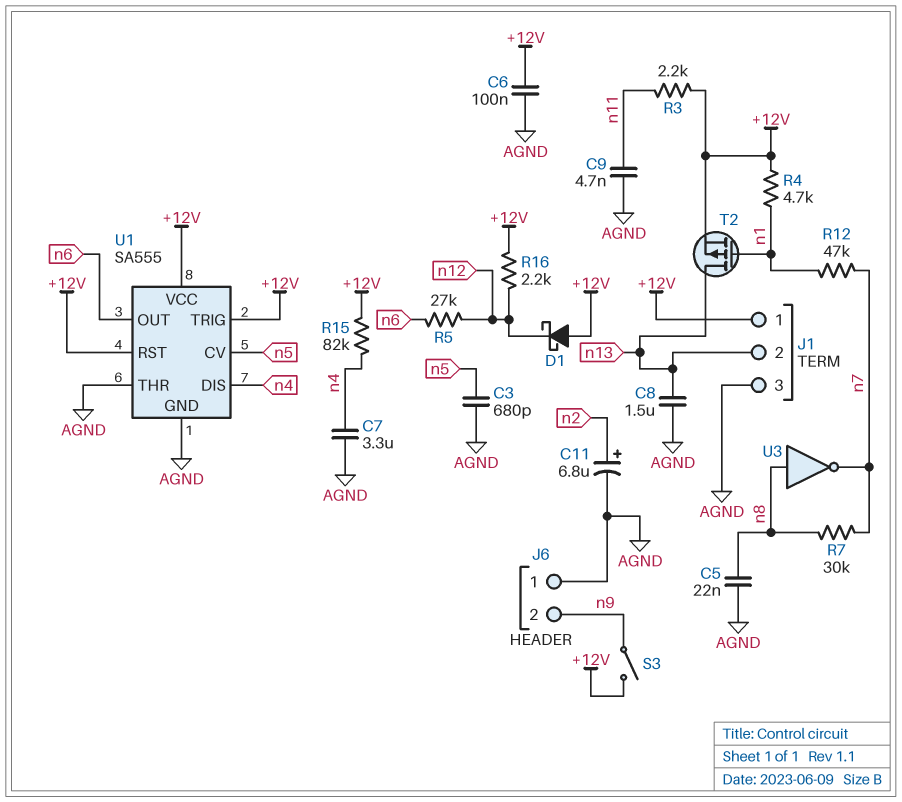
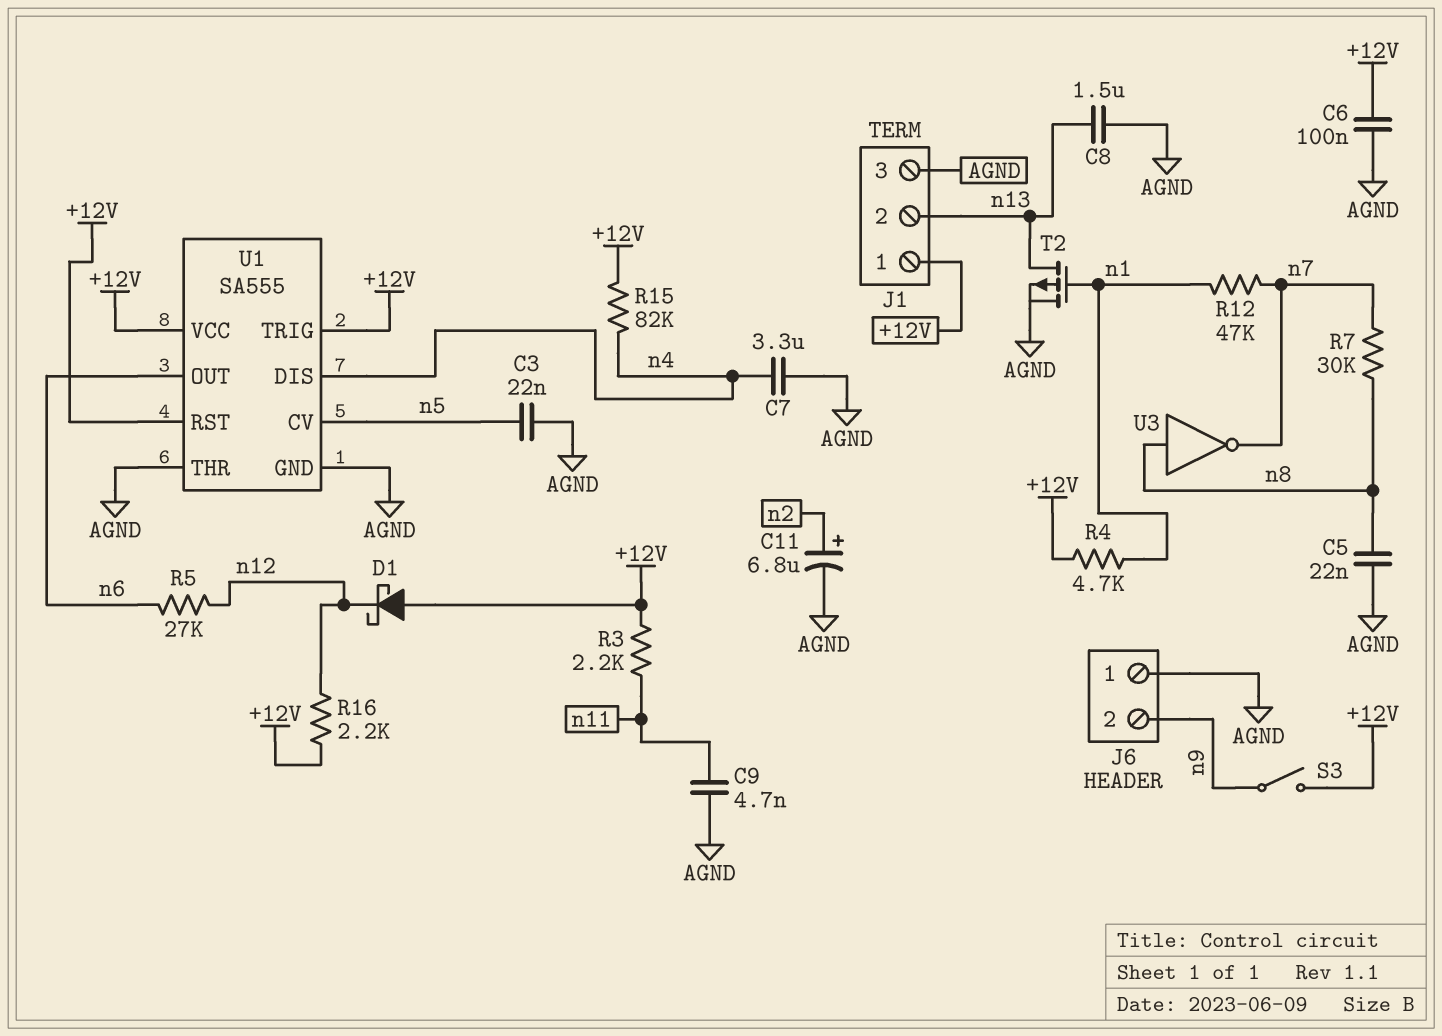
C3: 680pF (AGND, n5) -> 22nF (AGND, n5)
T2: PMOS (G n1, D n13, S +12V) -> PMOS (G n1, D n13, S AGND)

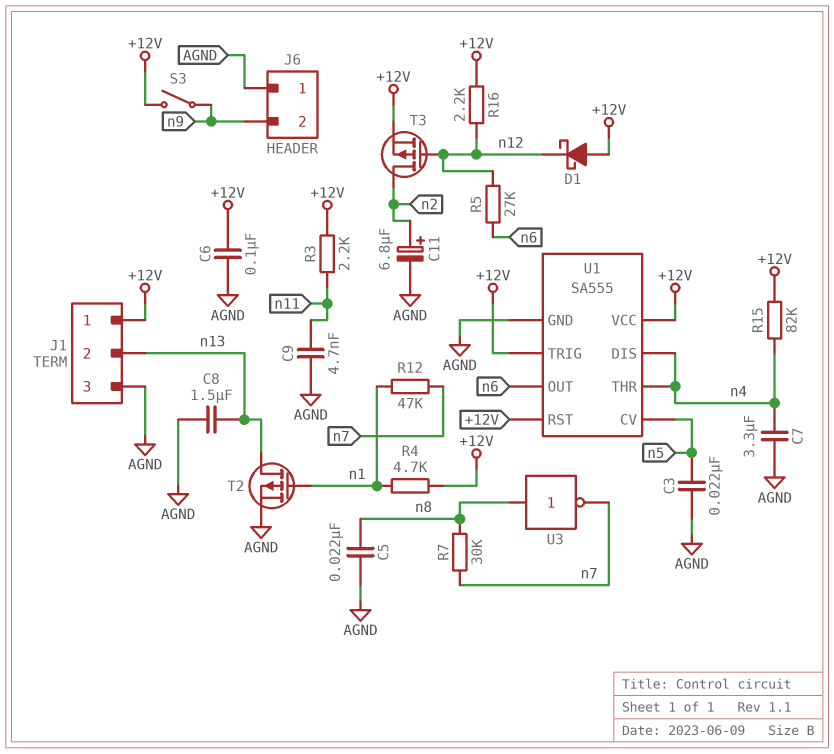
T3: none -> PMOS (G n12, D n2, S +12V)
U1 pin THR: AGND -> n4

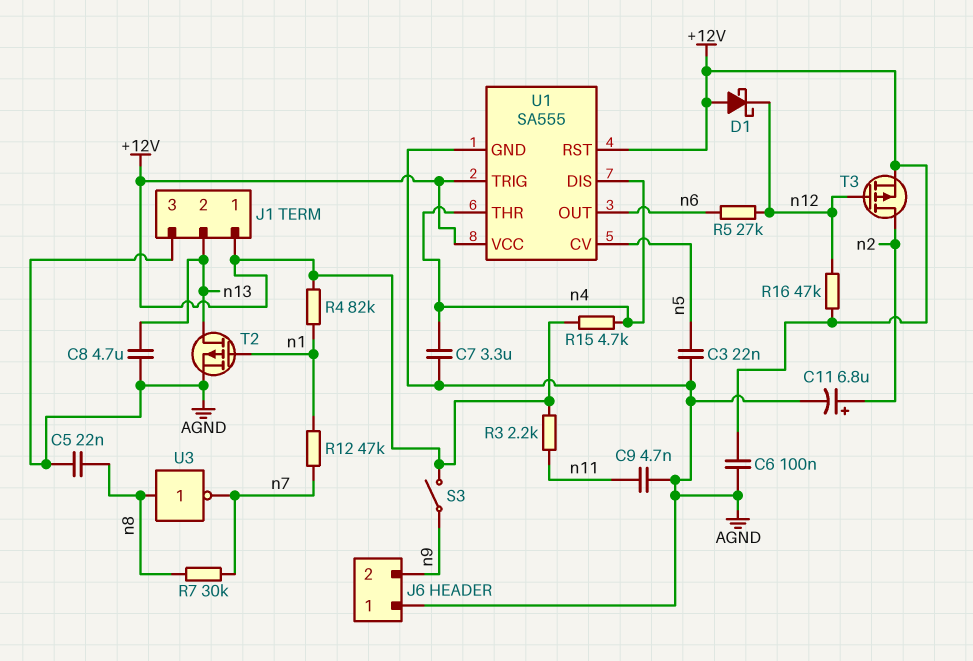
C8: 1.5uF (AGND, n13) -> 4.7uF (AGND, n13)
R4: 4.7k (+12V, n1) -> 82k (+12V, n1)
R15: 82k (+12V, n4) -> 4.7k (+12V, n4)
R16: 2.2k (+12V, n12) -> 47k (+12V, n12)

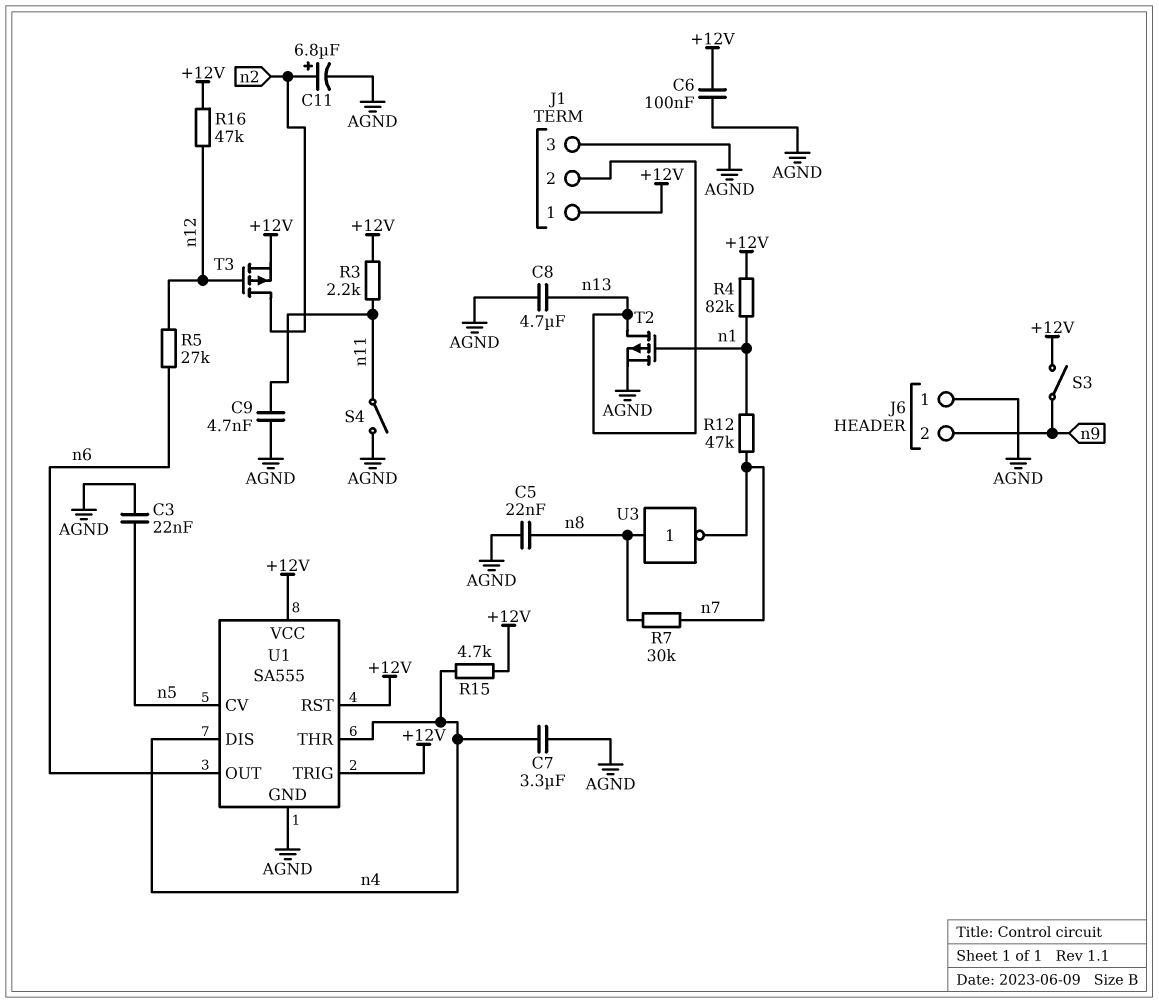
D1: schottky (A +12V, K n12) -> none
S4: none -> switch (AGND, n11)

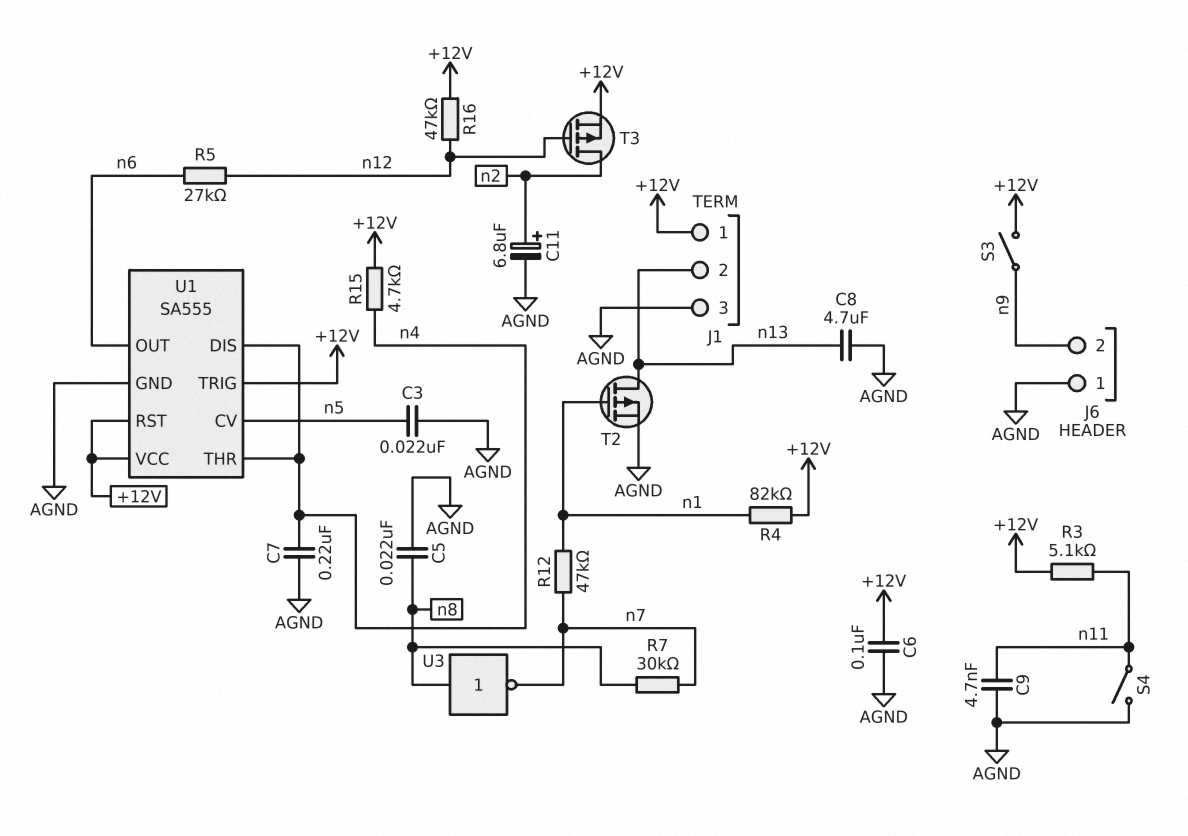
C7: 3.3uF (AGND, n4) -> 220nF (AGND, n4)
R3: 2.2k (+12V, n11) -> 5.1k (+12V, n11)

